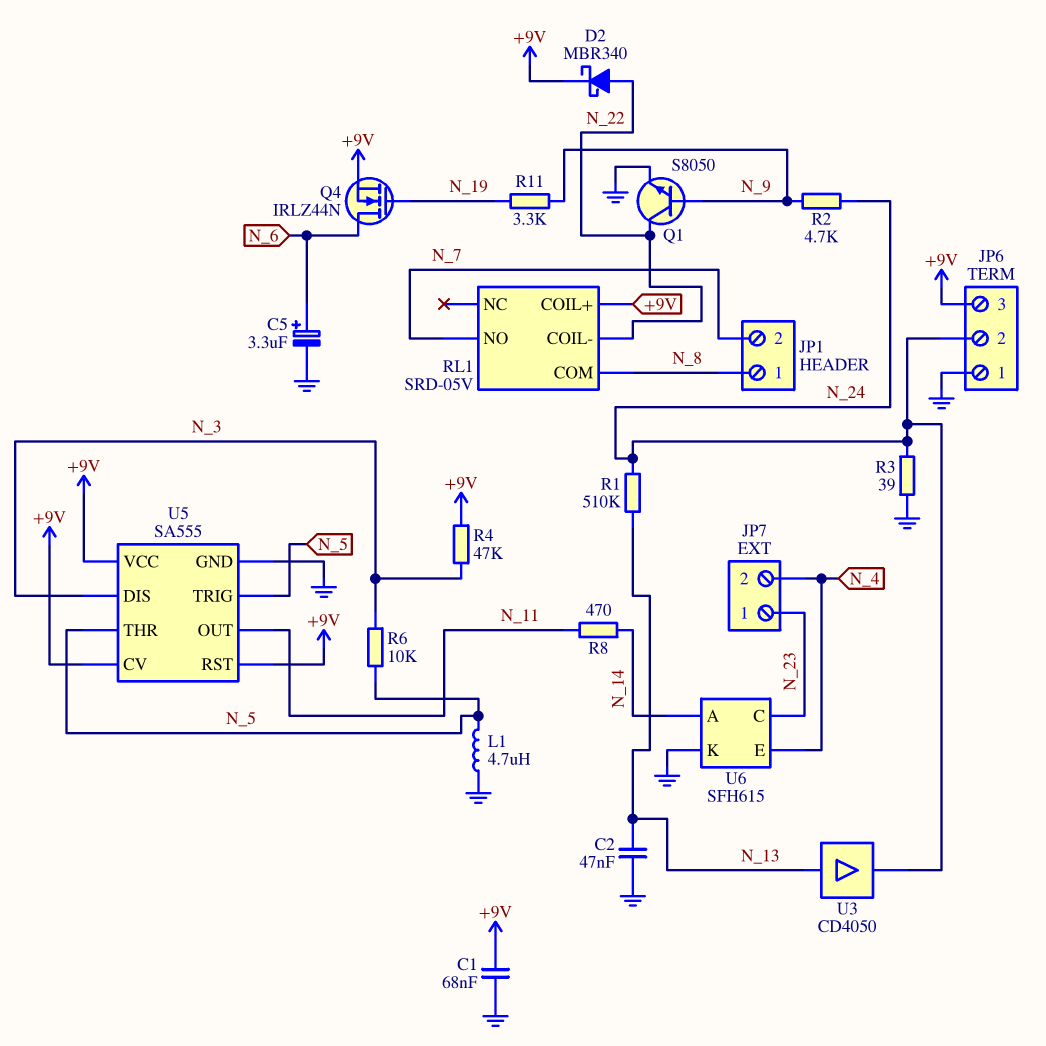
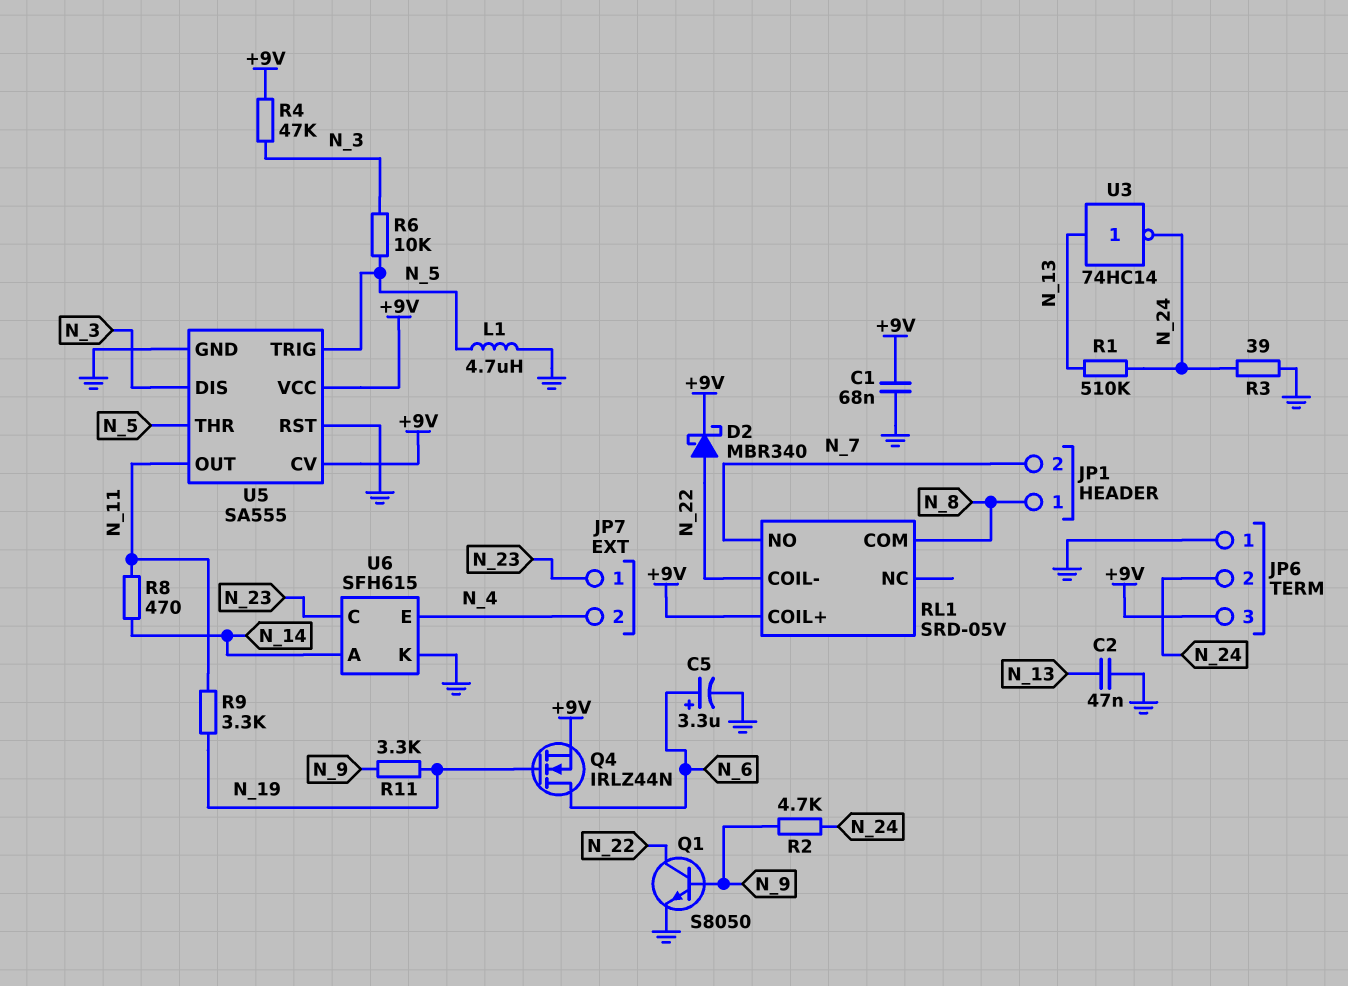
R9: none -> 3.3k (N_11, N_19)
U3: buffer CD4050 (in N_13, out N_24) -> NOT 74HC14 (in N_13, out N_24)
U5 pin RST: +9V -> GND

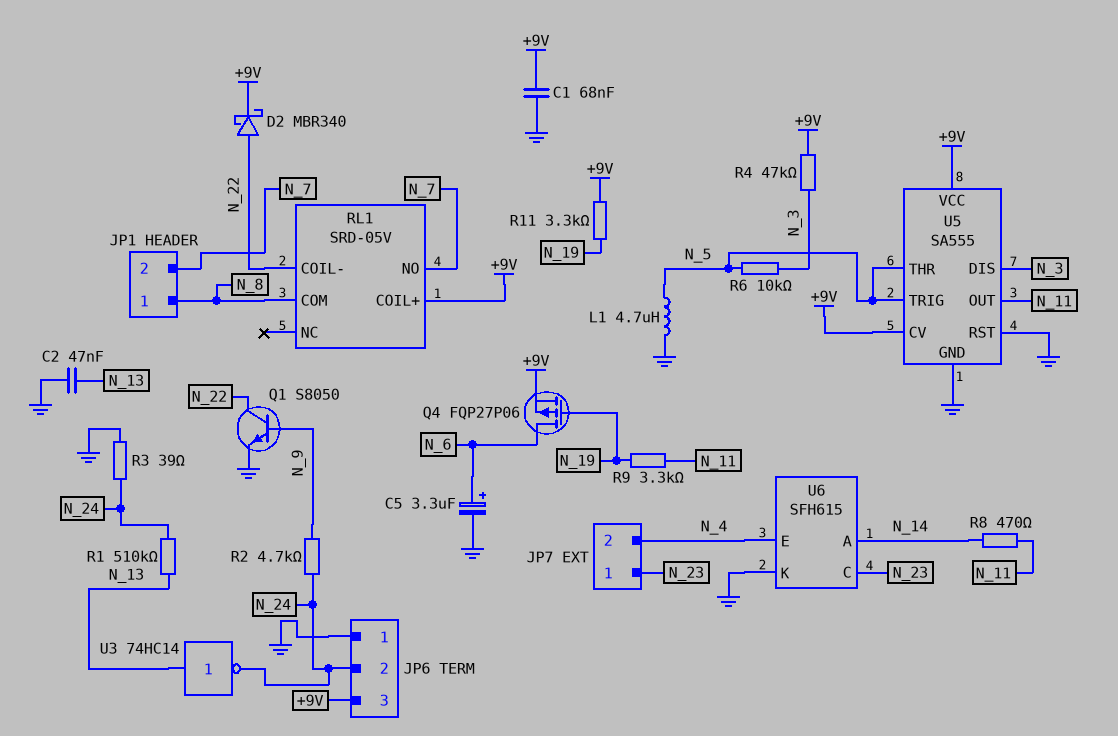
Q4: NMOS IRLZ44N (G N_19, D N_6, S +9V) -> PMOS FQP27P06 (G N_19, D N_6, S +9V)
R11: 3.3k (N_9, N_19) -> 3.3k (+9V, N_19)

